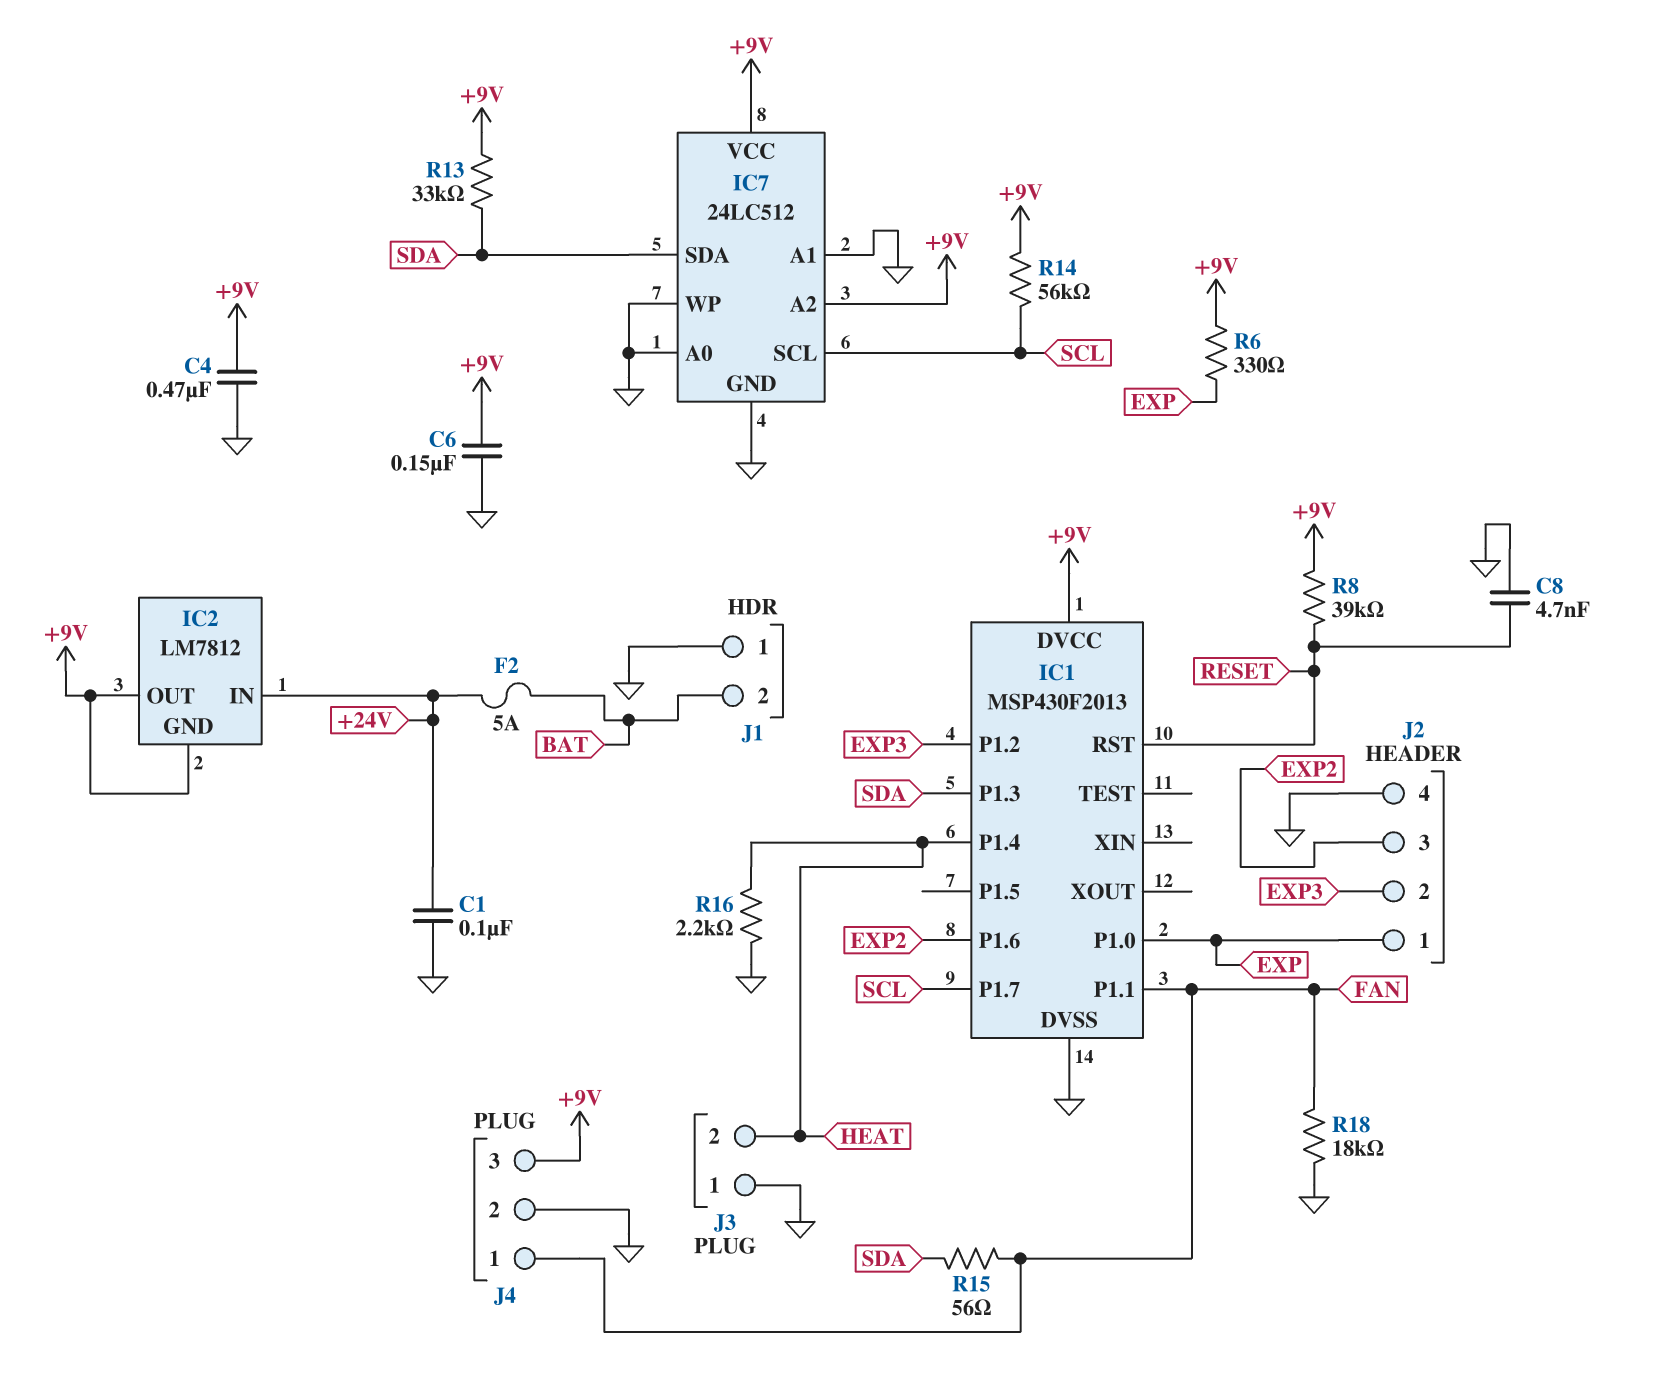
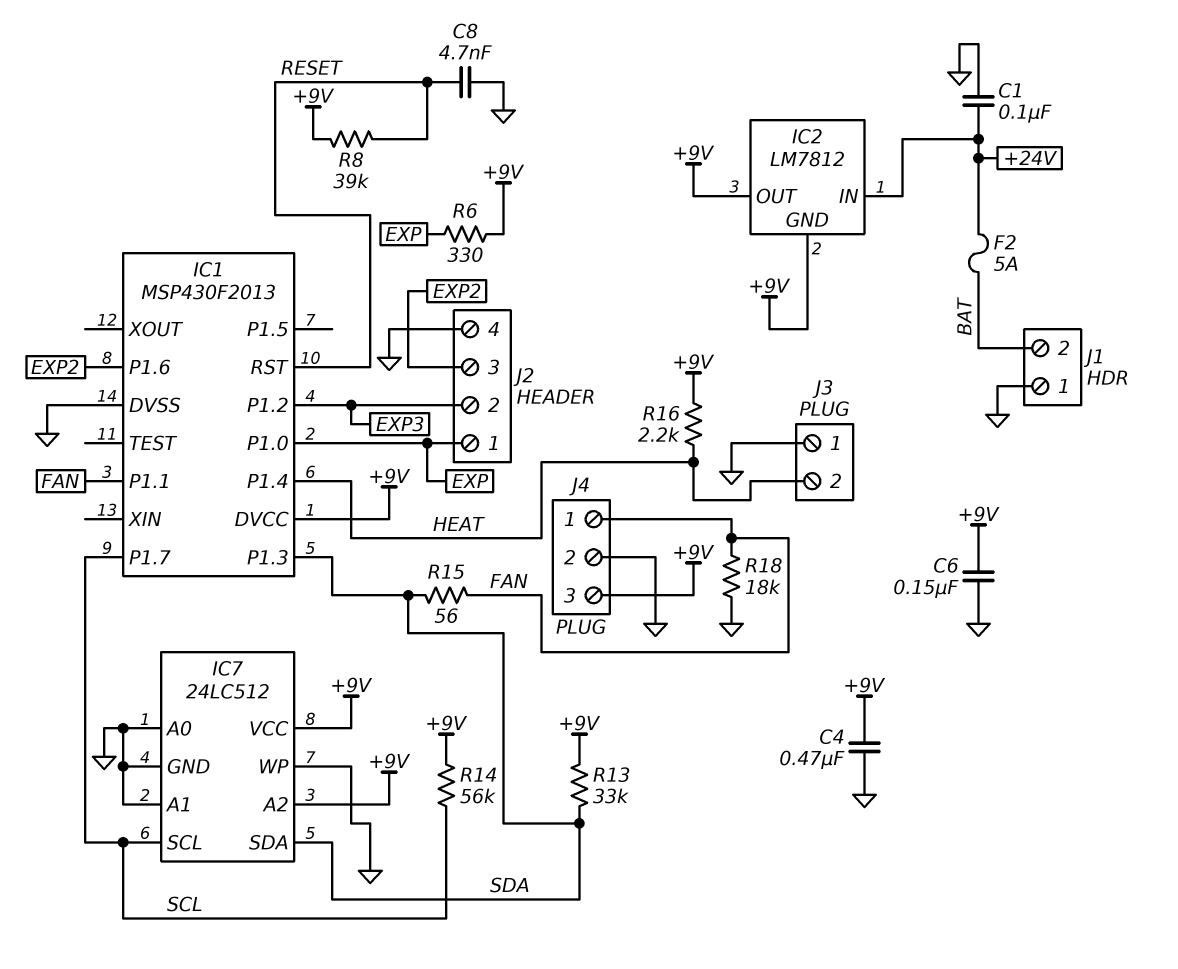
R16: 2.2k (GND, HEAT) -> 2.2k (+9V, HEAT)

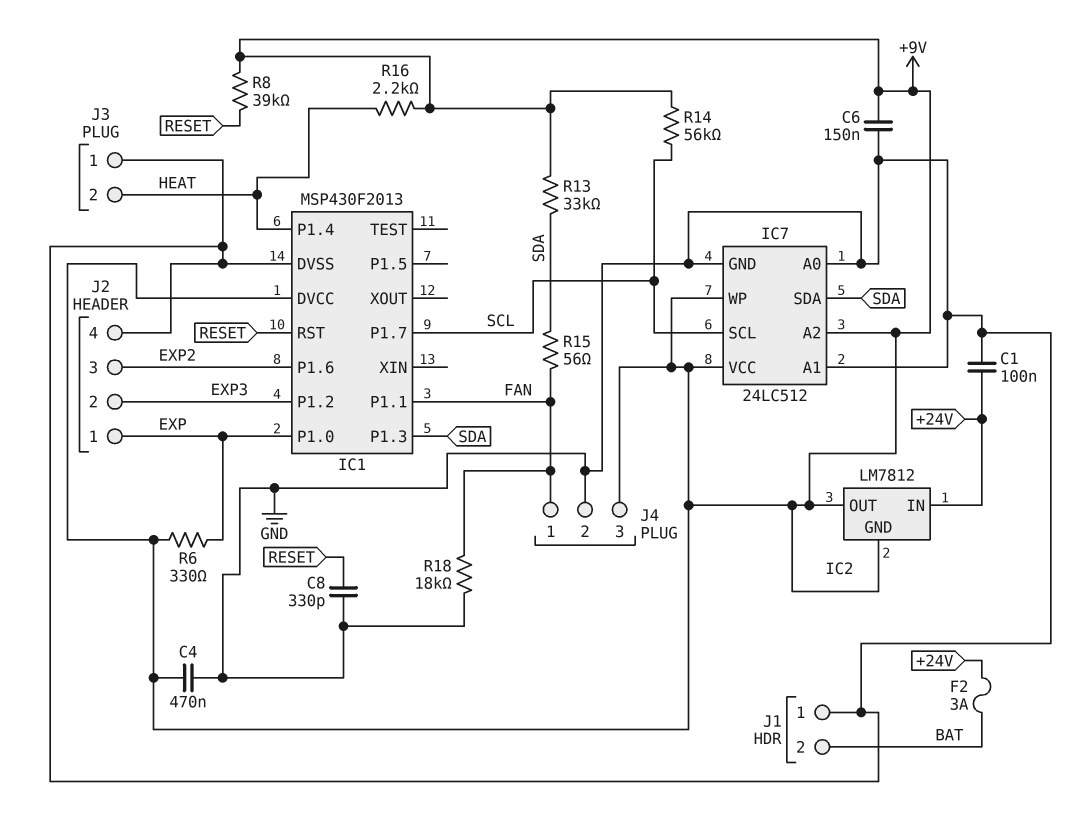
C8: 4.7nF (GND, RESET) -> 330pF (GND, RESET)
F2: 5A (+24V, BAT) -> 3A (+24V, BAT)
IC7 pin WP: GND -> +9V

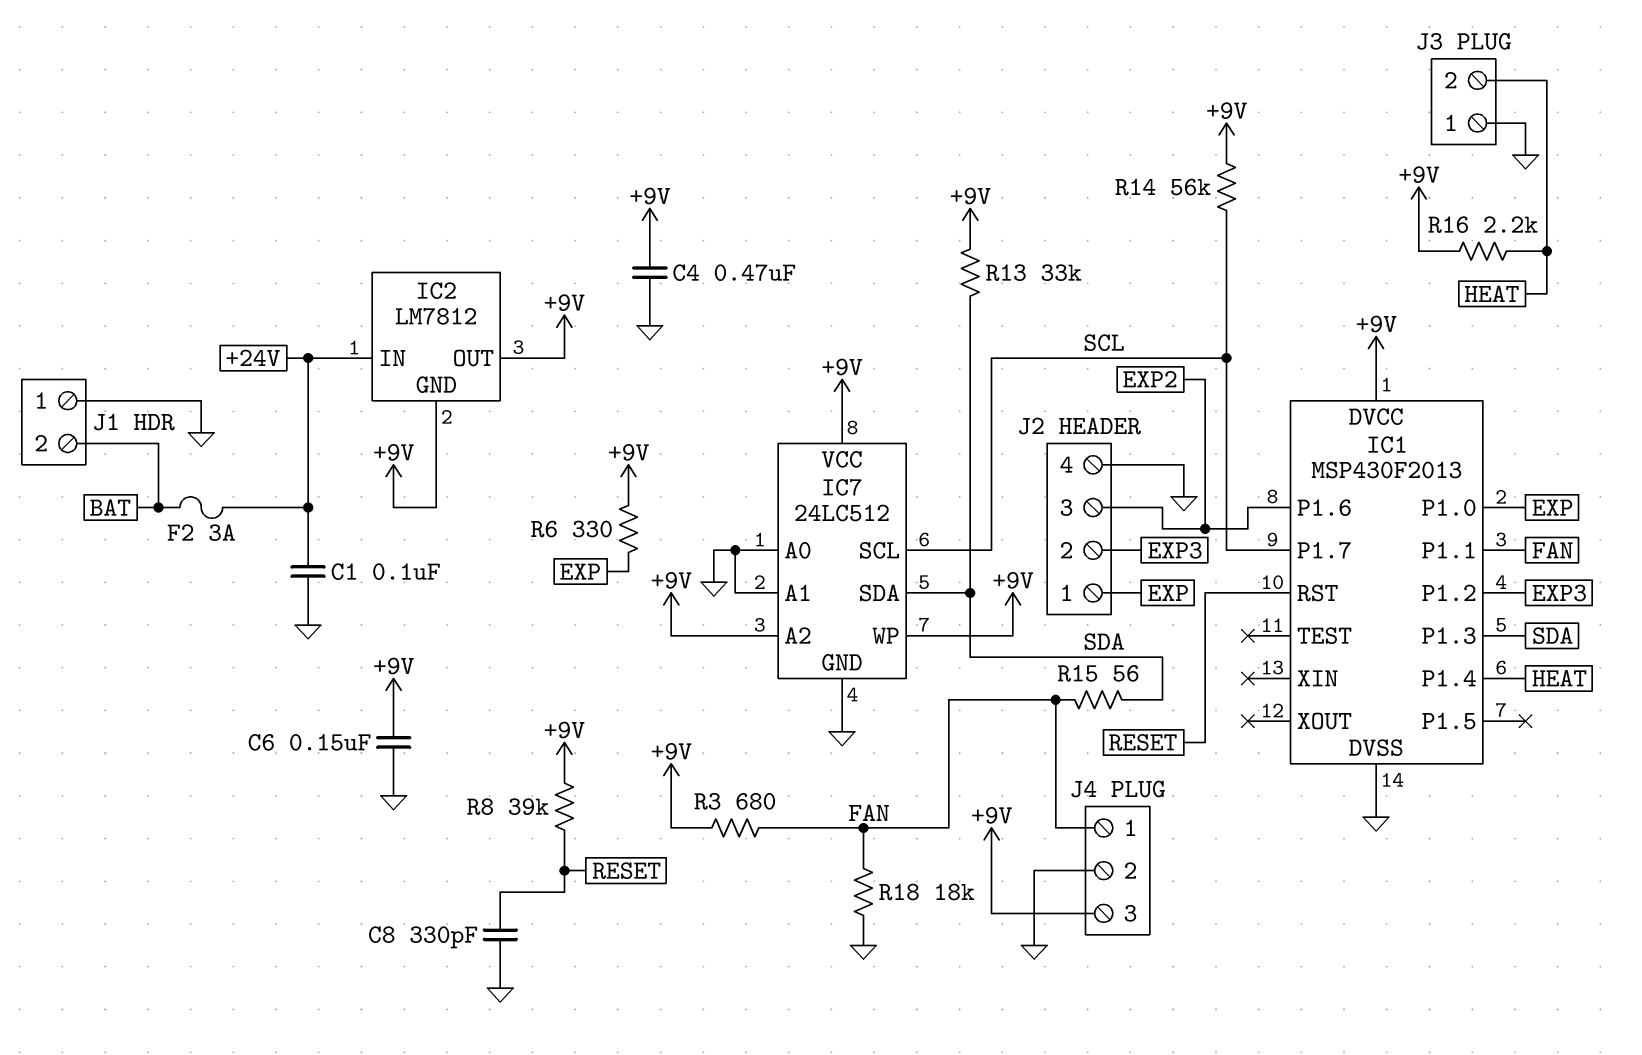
R3: none -> 680 (+9V, FAN)

